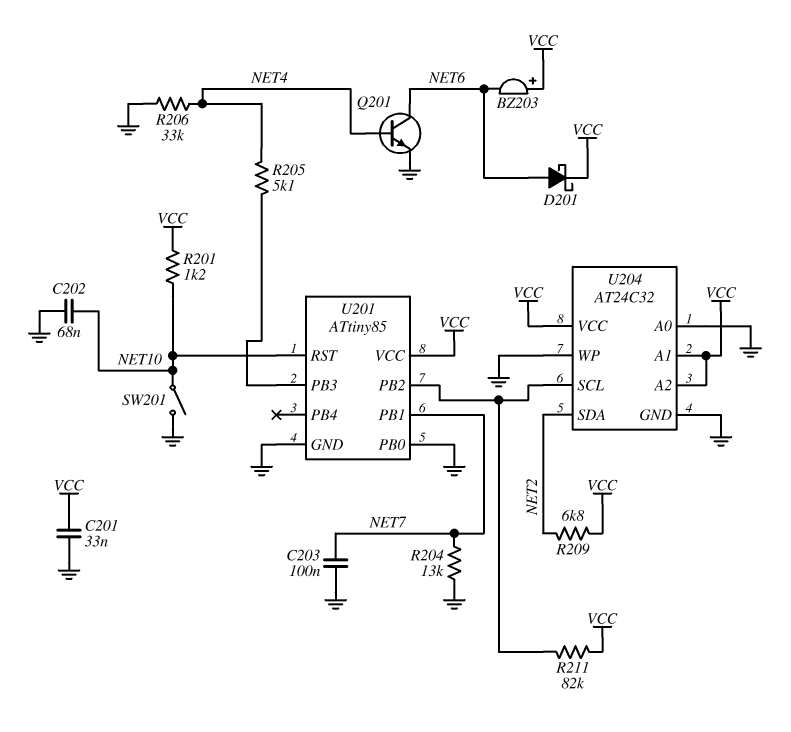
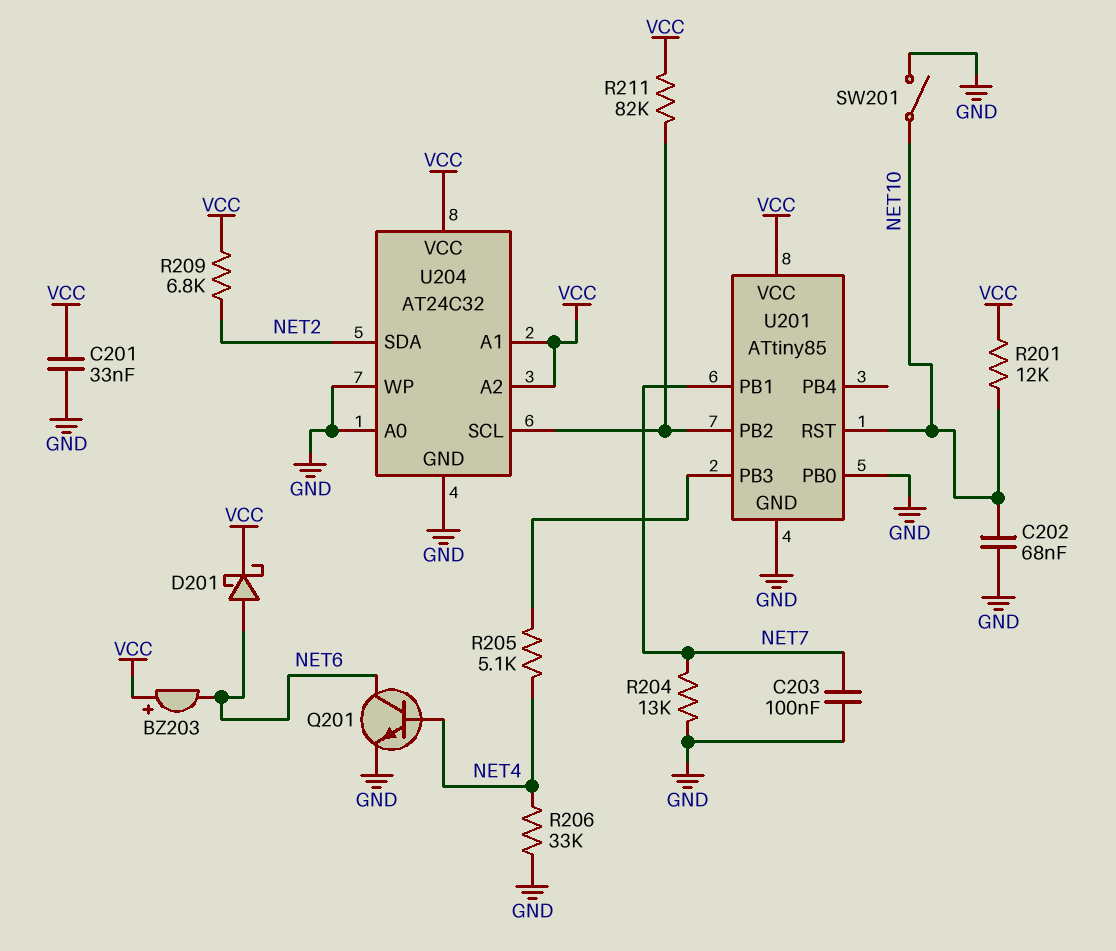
R201: 1.2k (NET10, VCC) -> 12k (NET10, VCC)

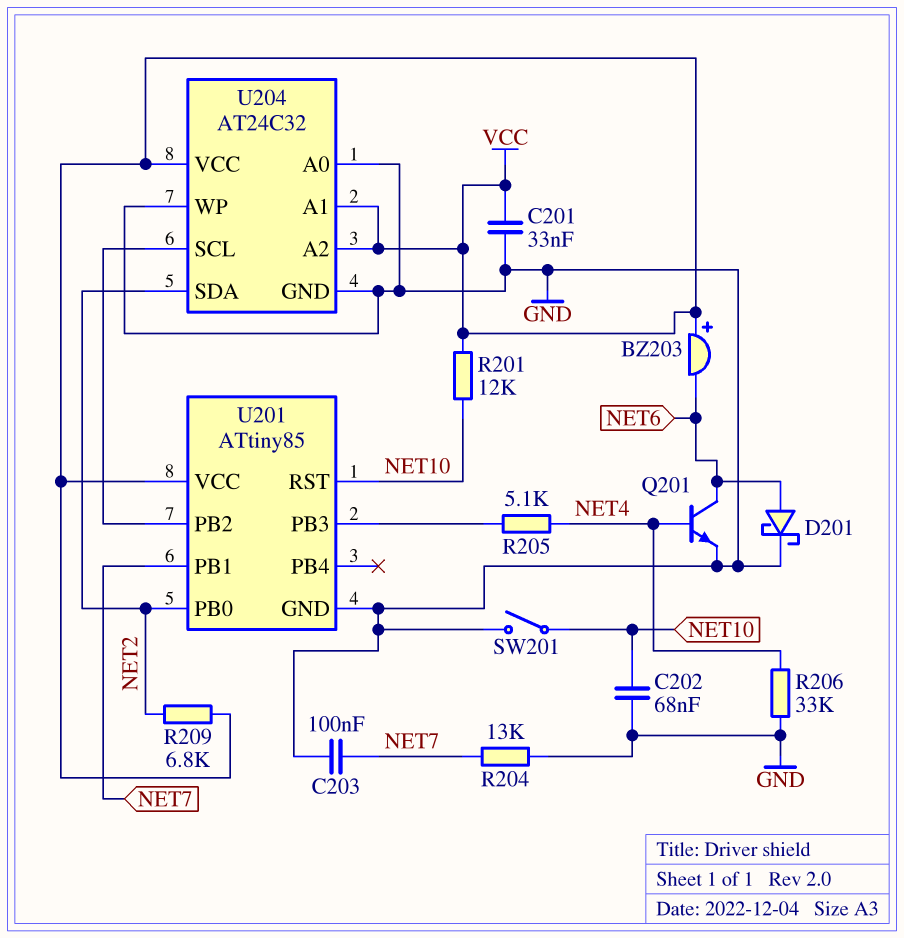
D201: schottky (A NET6, K VCC) -> schottky (A NET6, K GND)
R211: 82k (U201/PB2, VCC) -> none
U201 pin PB0: GND -> NET2

